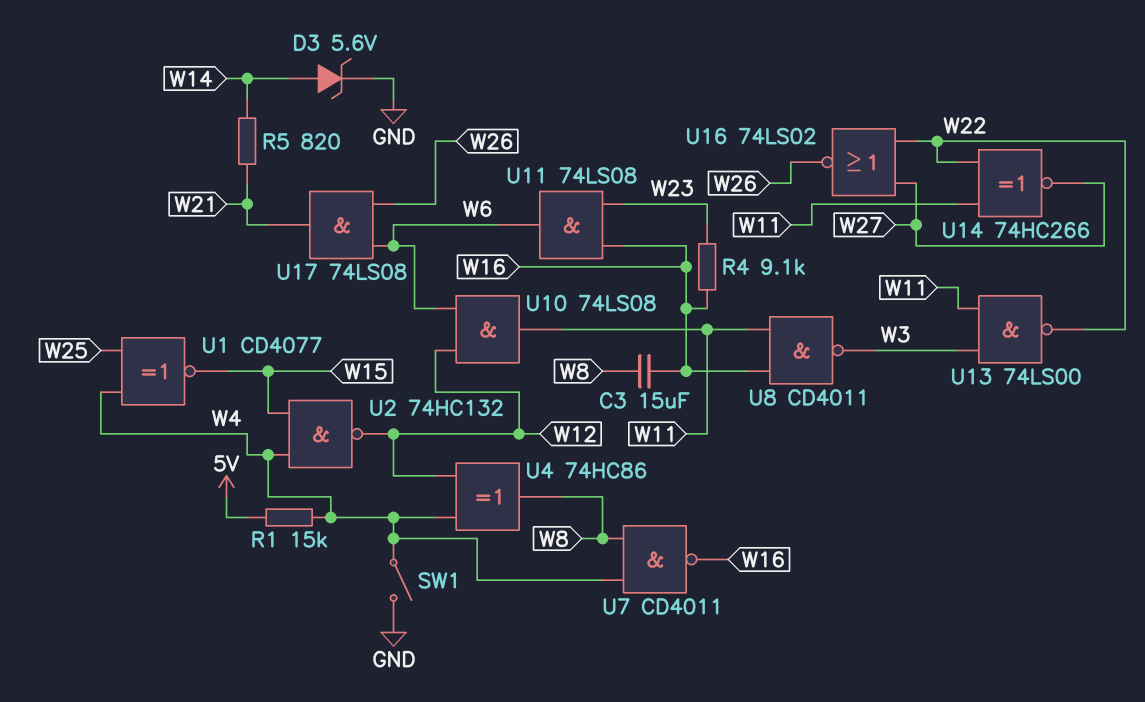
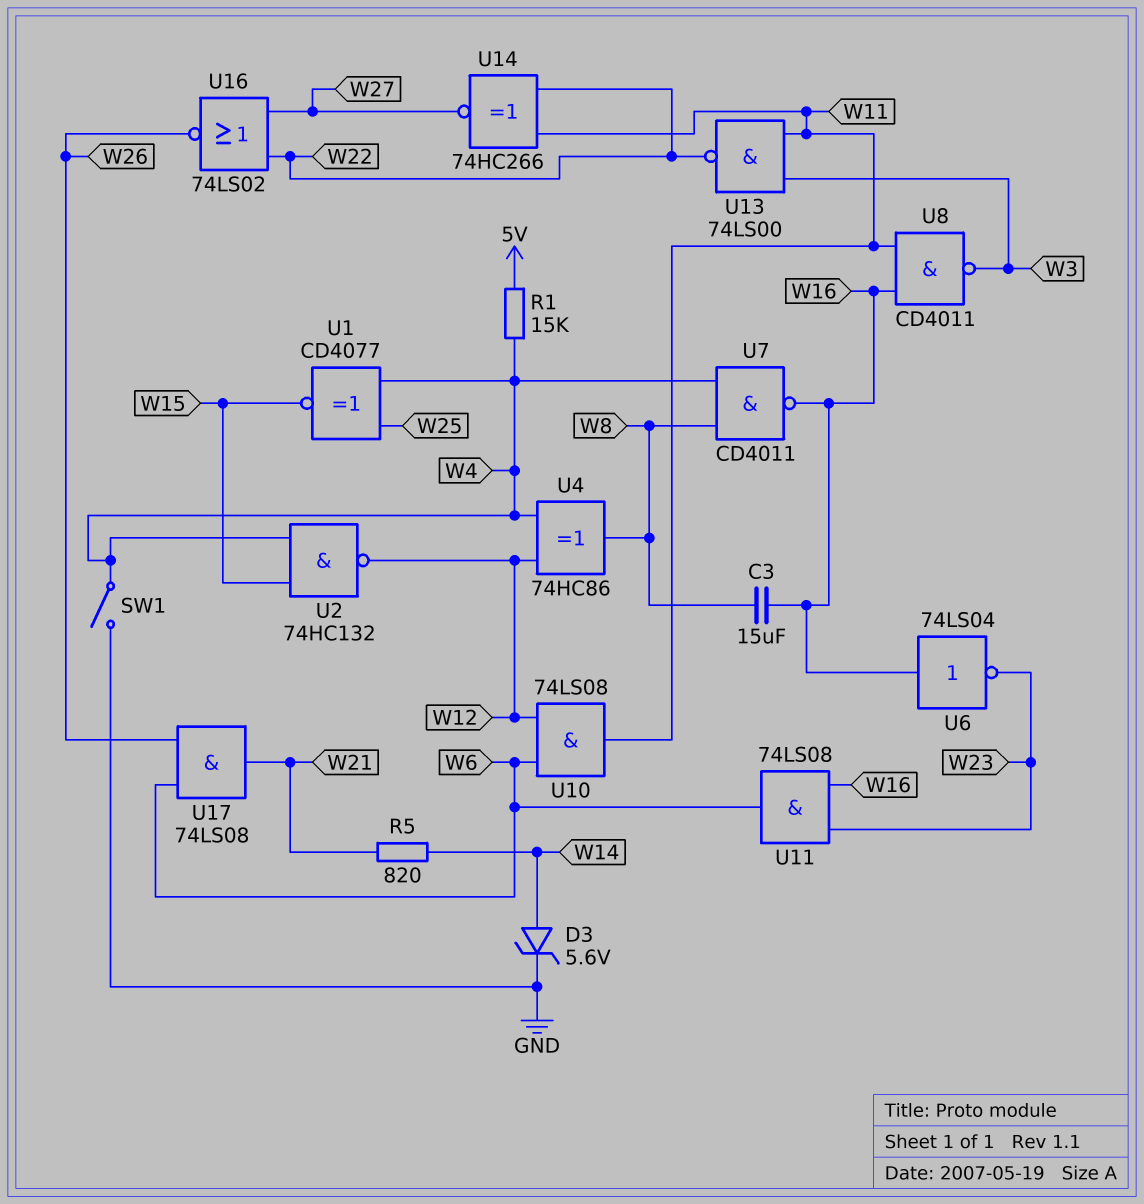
R4: 9.1k (W16, W23) -> none
U6: none -> NOT 74LS04 (in W16, out W23)

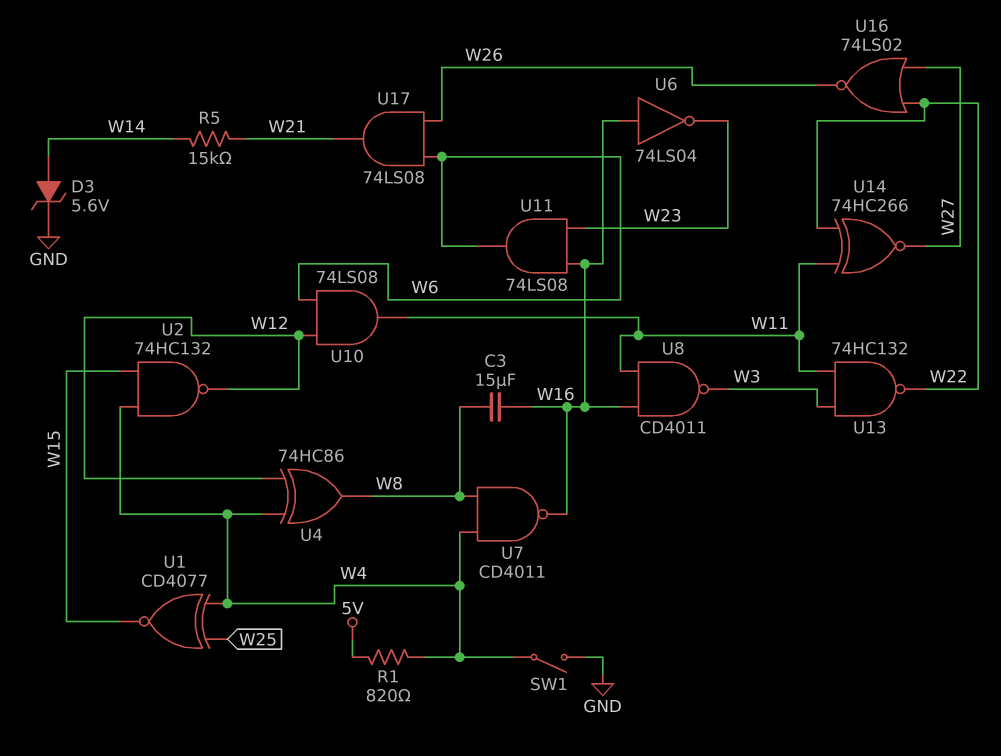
R1: 15k (5V, W4) -> 820 (5V, W4)
R5: 820 (W14, W21) -> 15k (W14, W21)
U13: NAND 74LS00 (in W3, in W11, out W22) -> NAND 74HC132 (in W3, in W11, out W22)

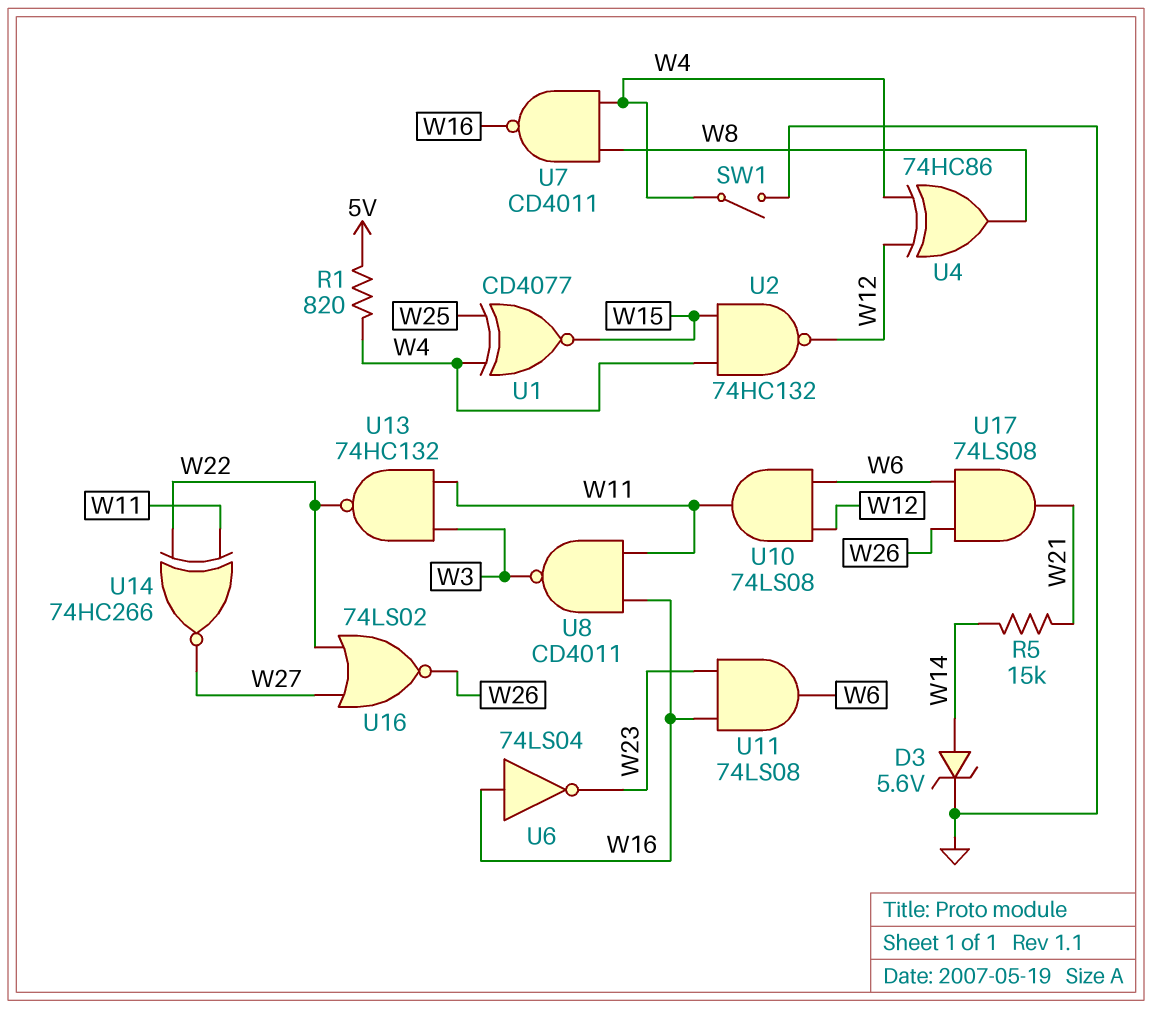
C3: 15uF (W8, W16) -> none

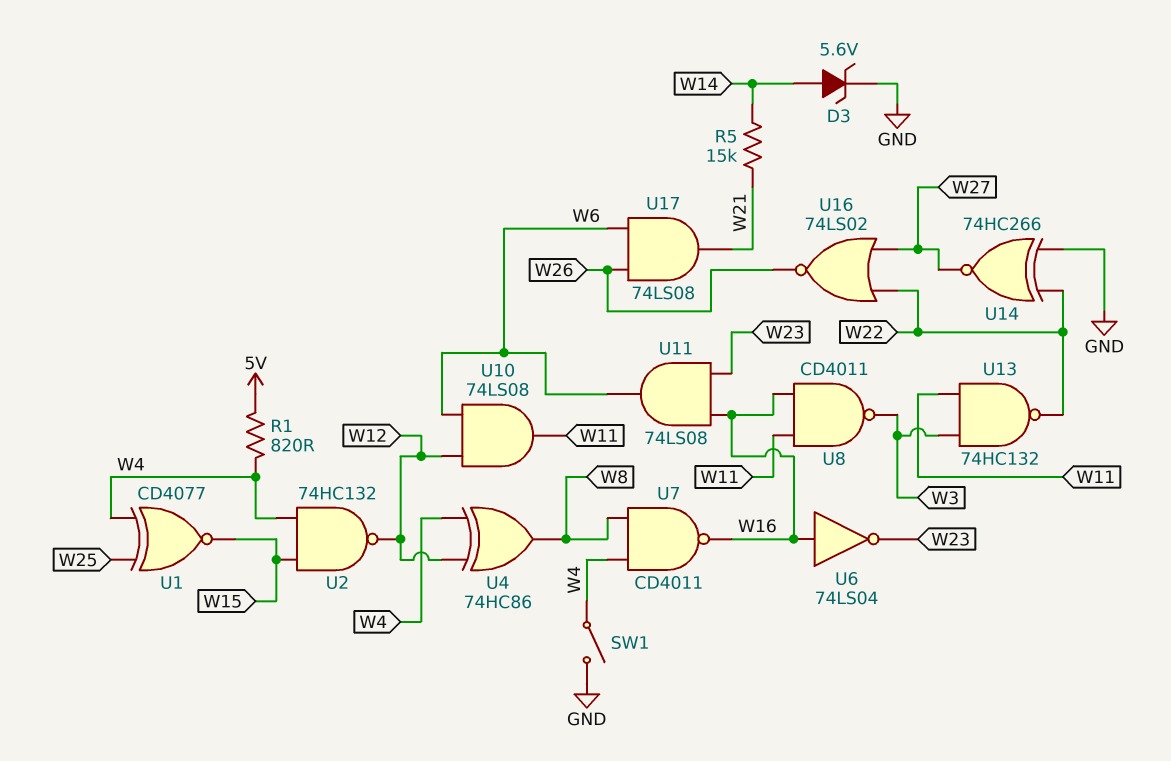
U14: XNOR 74HC266 (in W11, in W22, out W27) -> XNOR 74HC266 (in GND, in W22, out W27)

